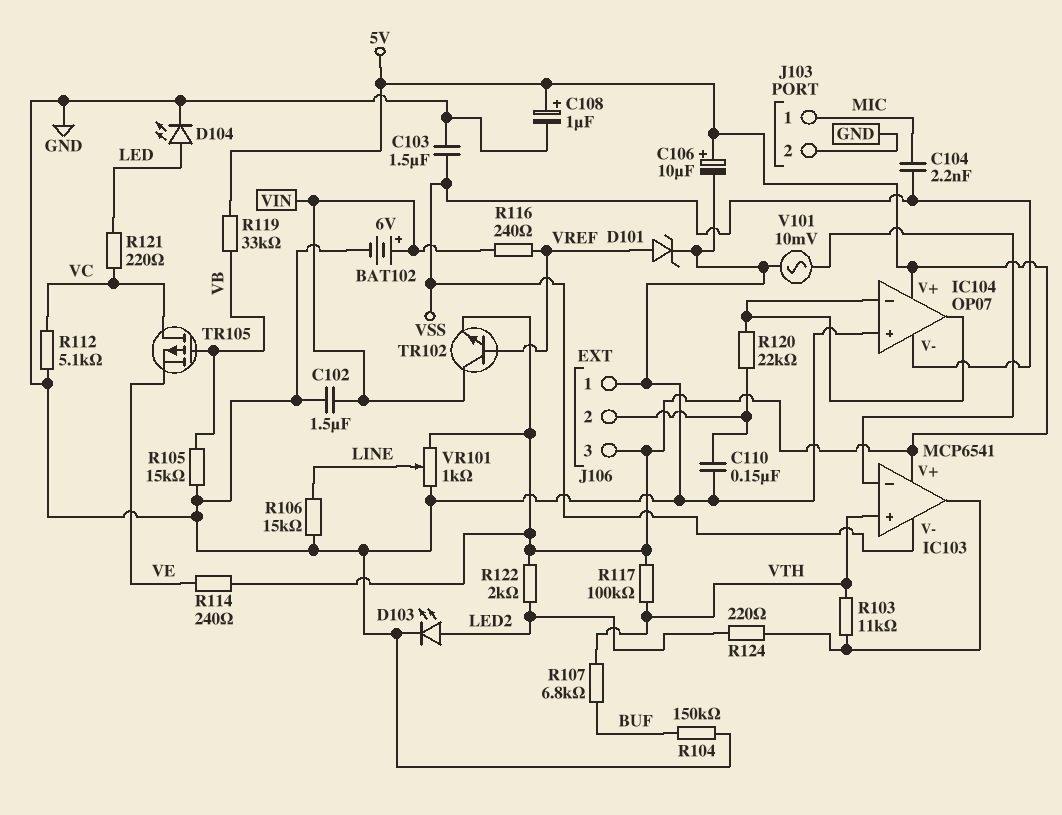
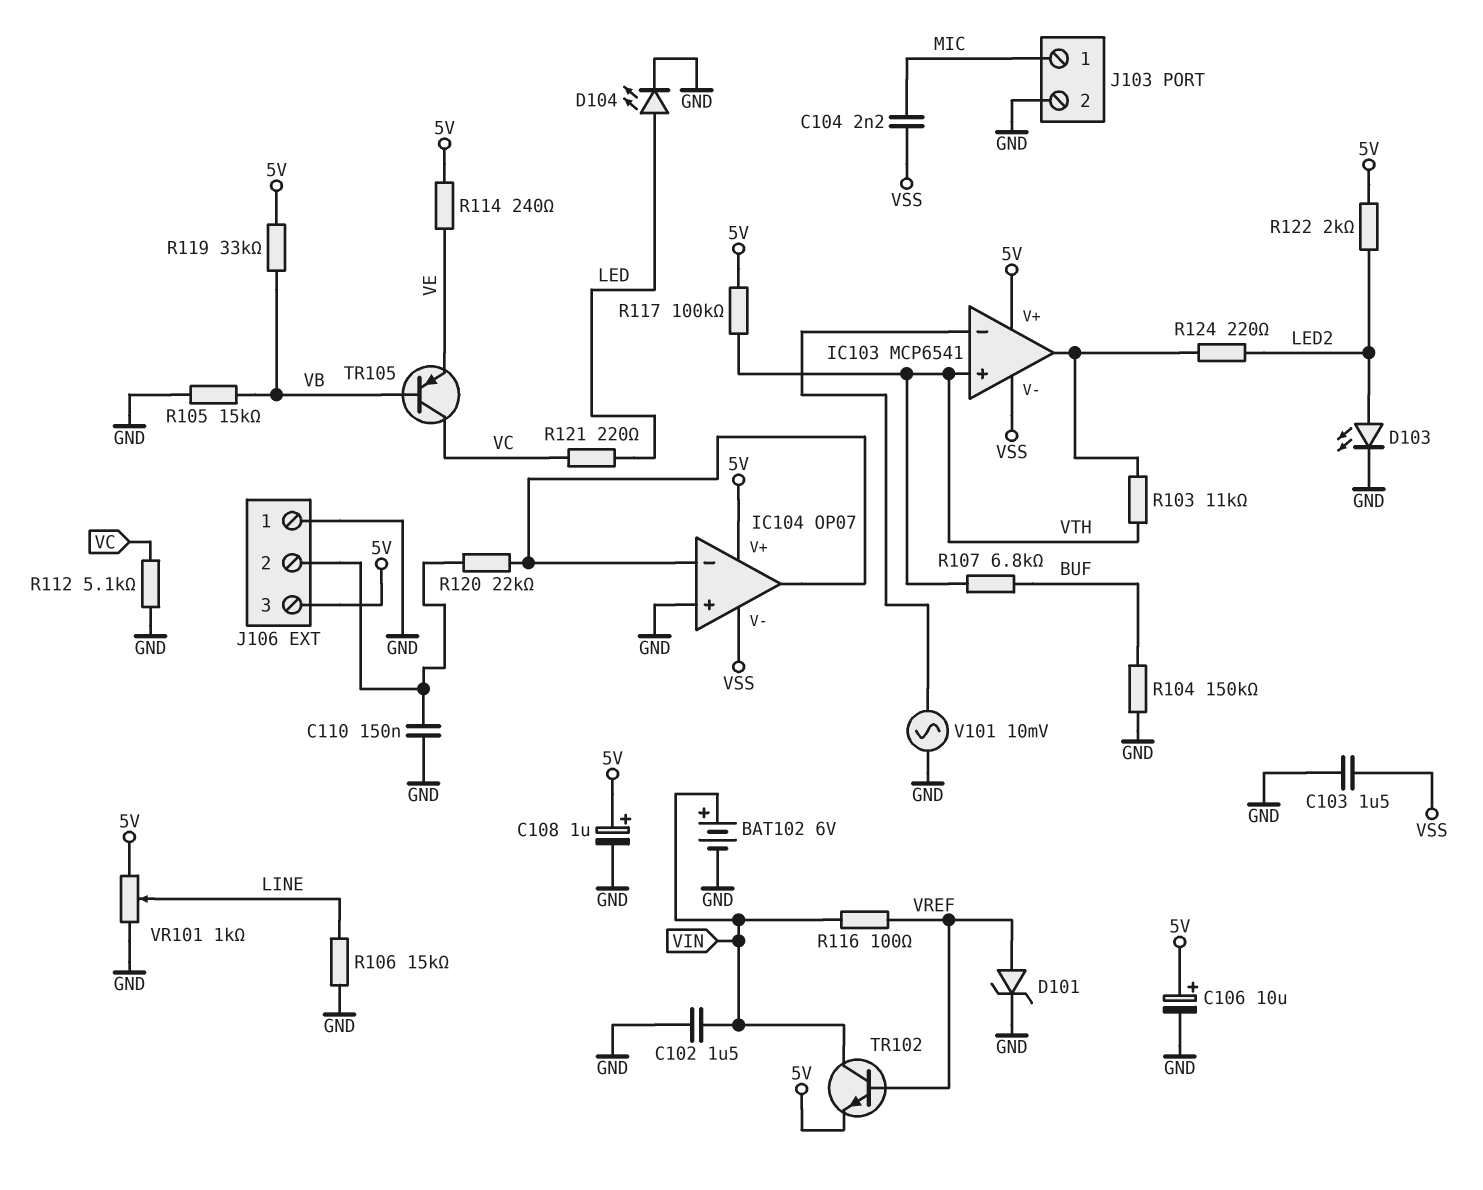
R116: 240 (VIN, VREF) -> 100 (VIN, VREF)
TR105: PMOS (G VB, D VC, S VE) -> PNP (B VB, C VC, E VE)

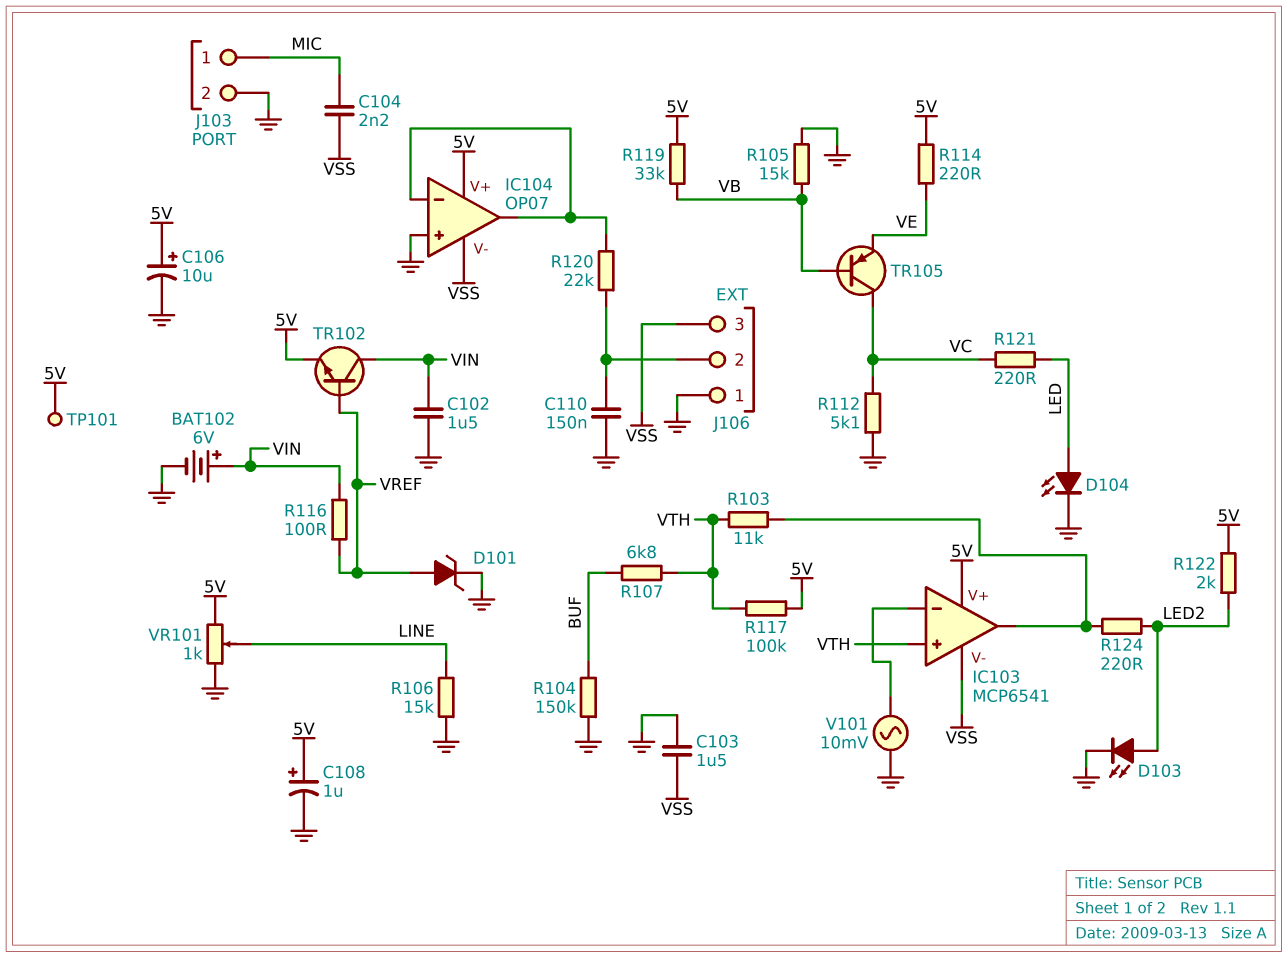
J106 pin 3: 5V -> VSS
R114: 240 (5V, VE) -> 220 (5V, VE)
TP101: none -> test point (5V)

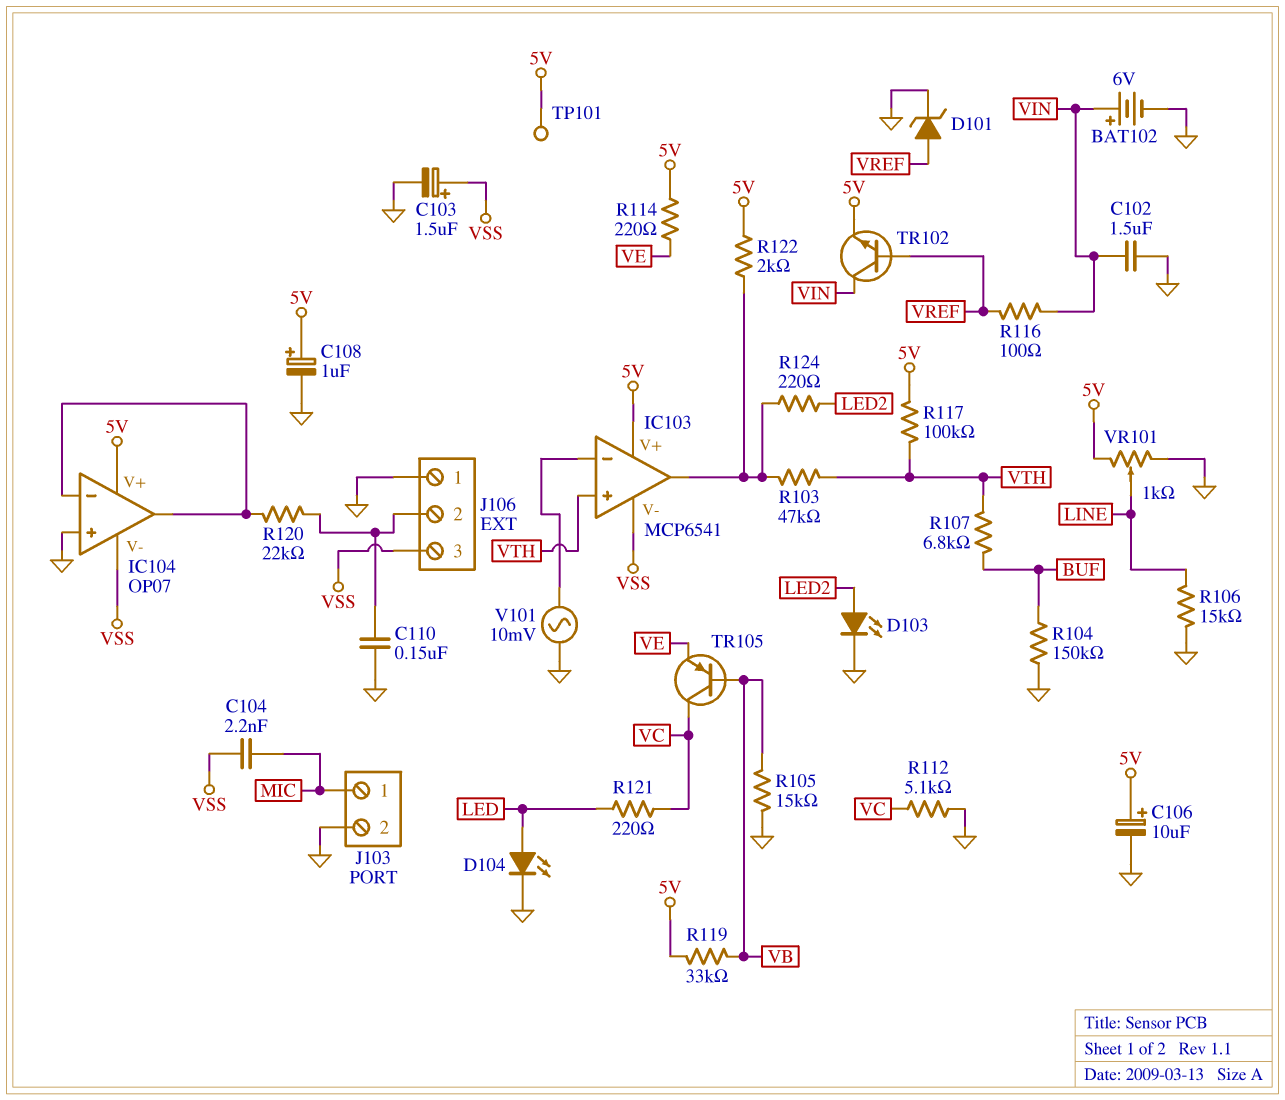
C103: 1.5uF (GND, VSS) -> 1.5uF (plus VSS, minus GND)
R103: 11k (IC103/out, VTH) -> 47k (IC103/out, VTH)
R122: 2k (5V, LED2) -> 2k (5V, IC103/out)

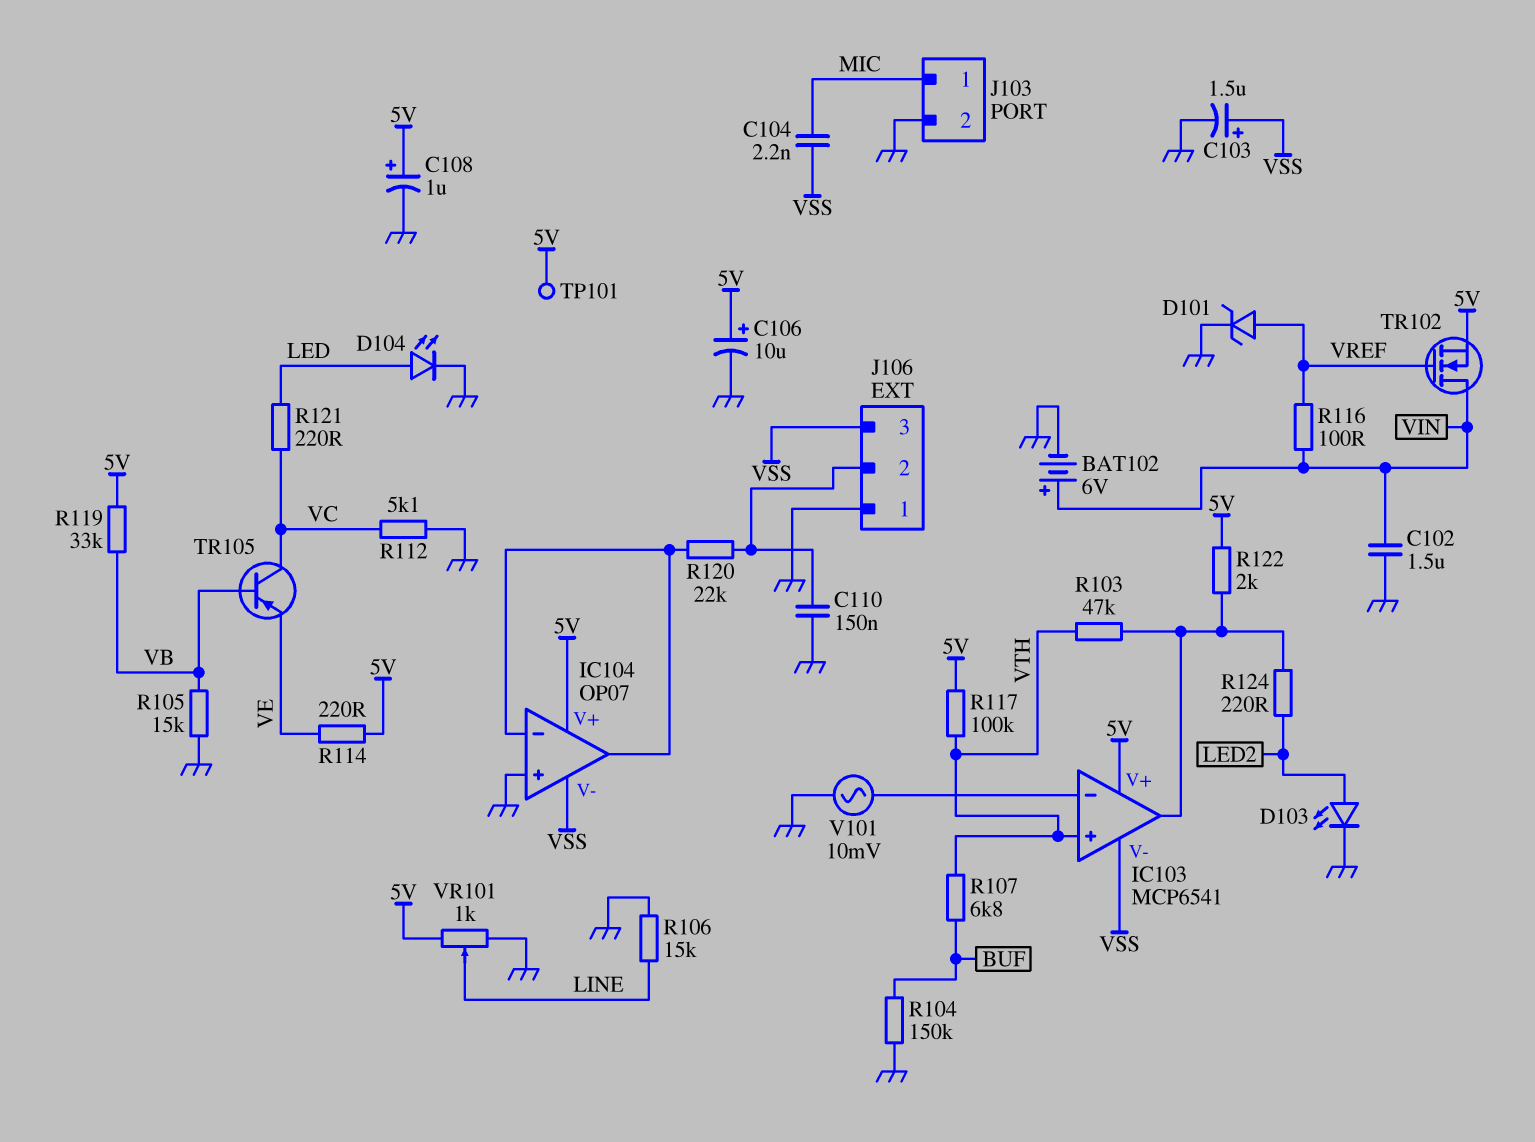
TR102: NPN (B VREF, C VIN, E 5V) -> NMOS (G VREF, D VIN, S 5V)

